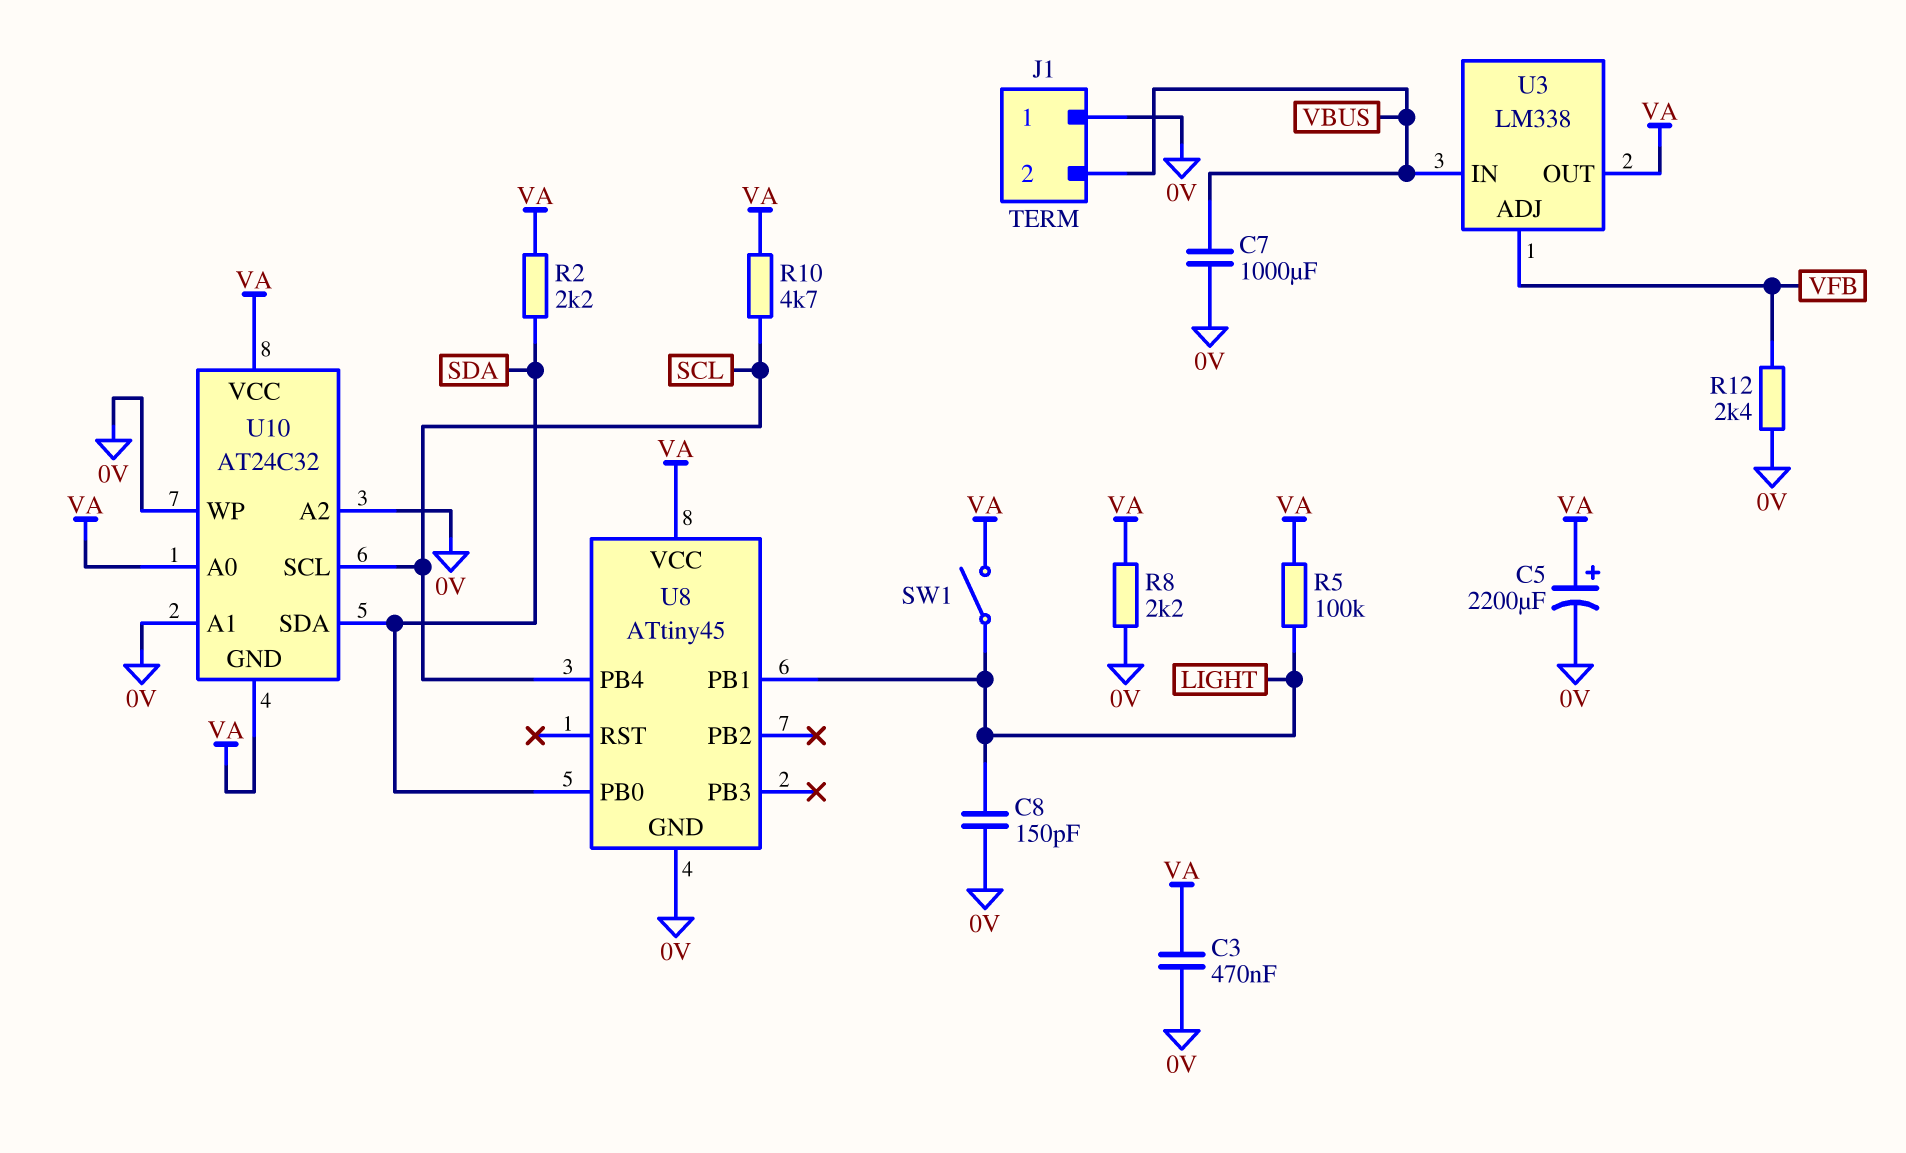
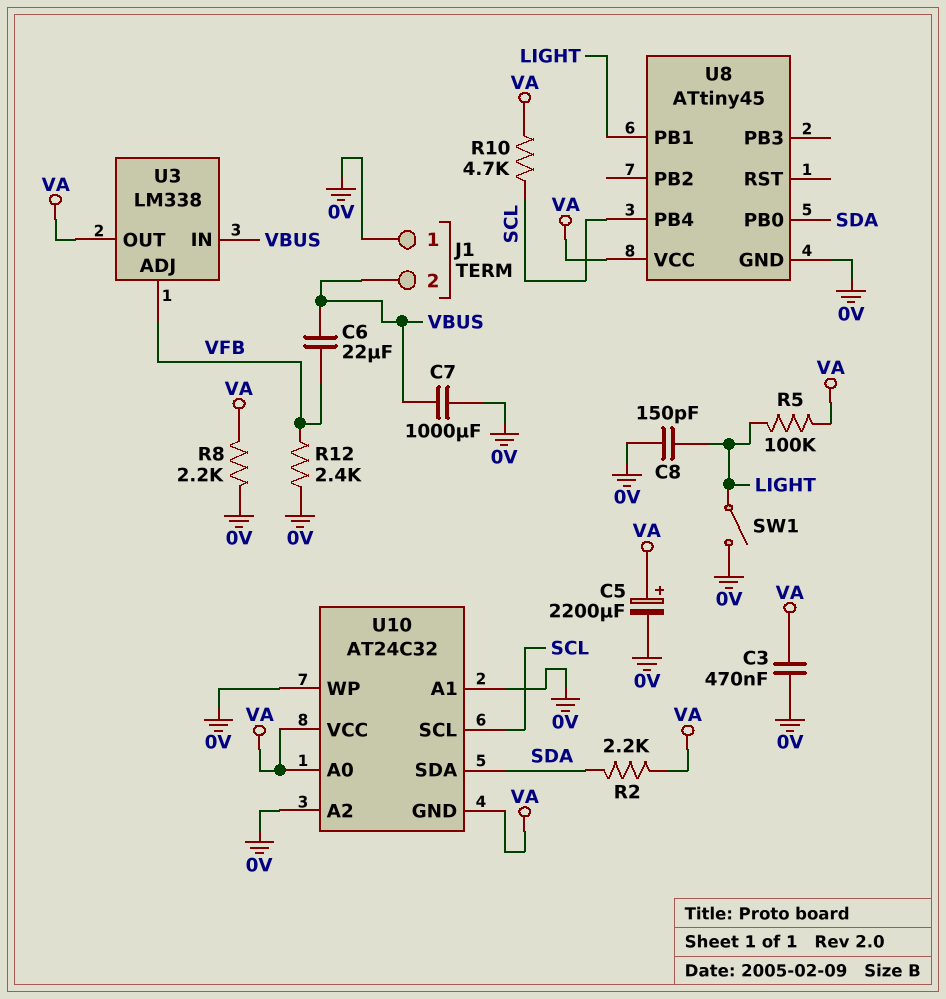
C6: none -> 22uF (VBUS, VFB)
SW1: switch (LIGHT, VA) -> switch (0V, LIGHT)

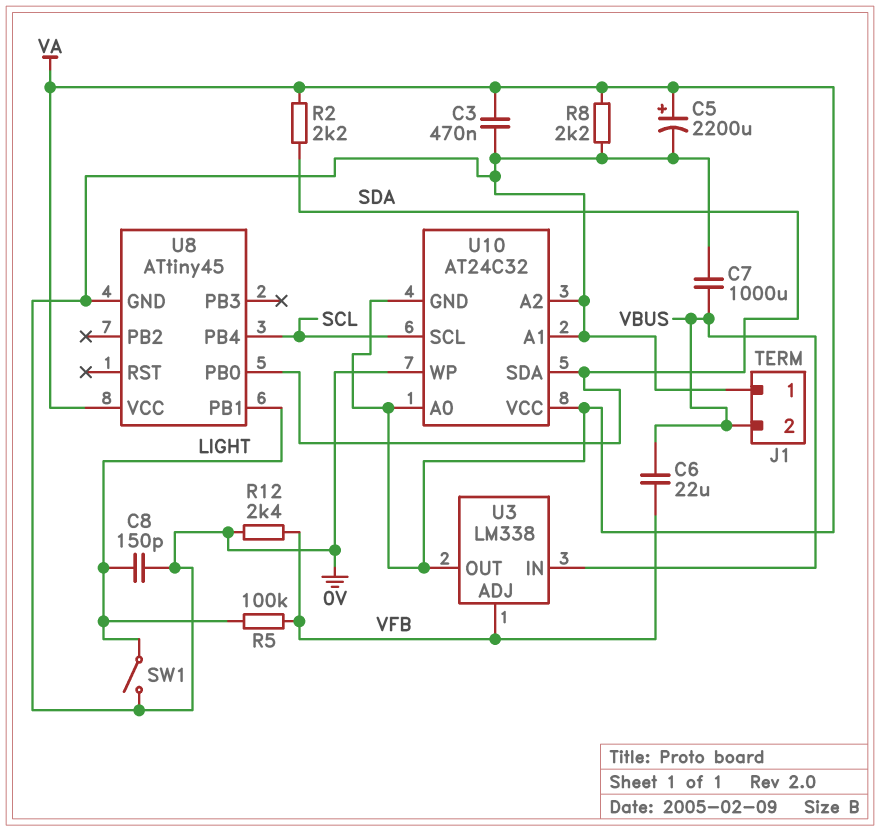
R5: 100k (LIGHT, VA) -> 100k (LIGHT, VFB)
R10: 4.7k (SCL, VA) -> none

